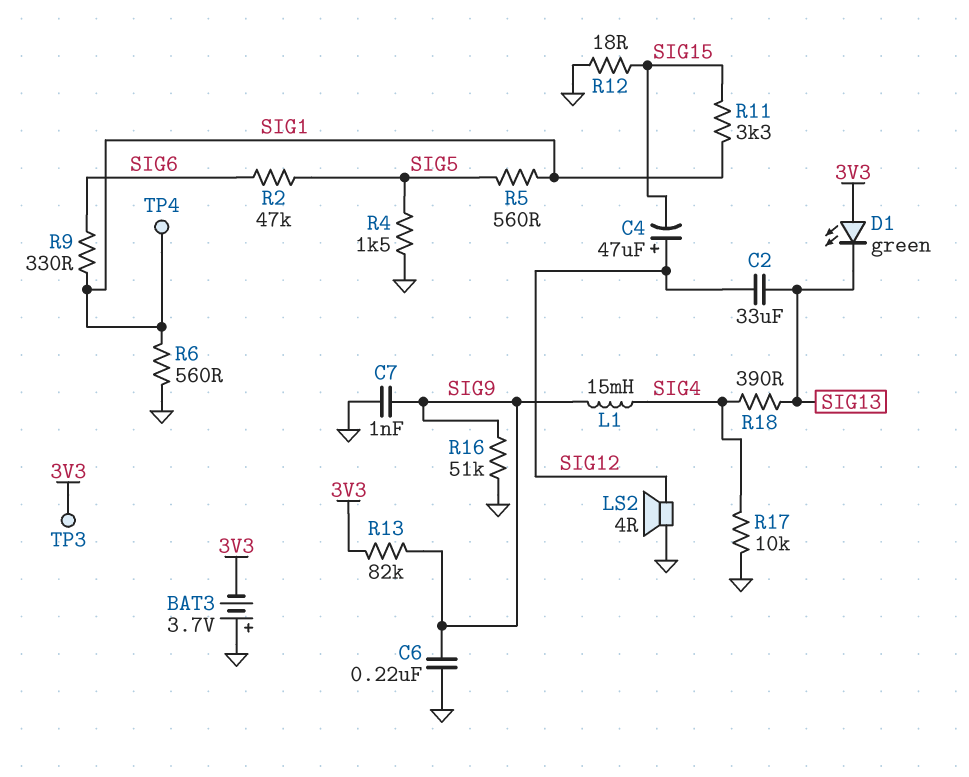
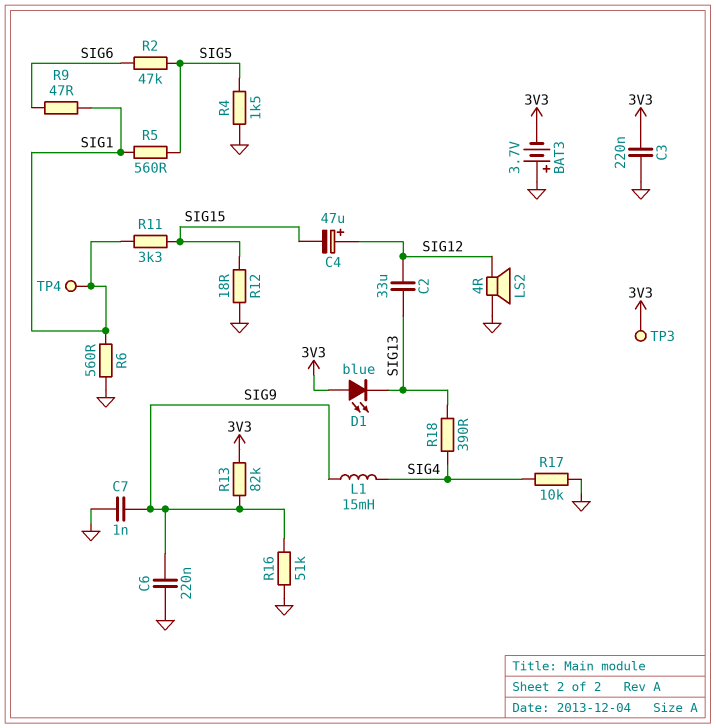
C3: none -> 220nF (3V3, GND)
D1: LED green (A 3V3, K SIG13) -> LED blue (A 3V3, K SIG13)
R9: 330 (SIG1, SIG6) -> 47 (SIG1, SIG6)

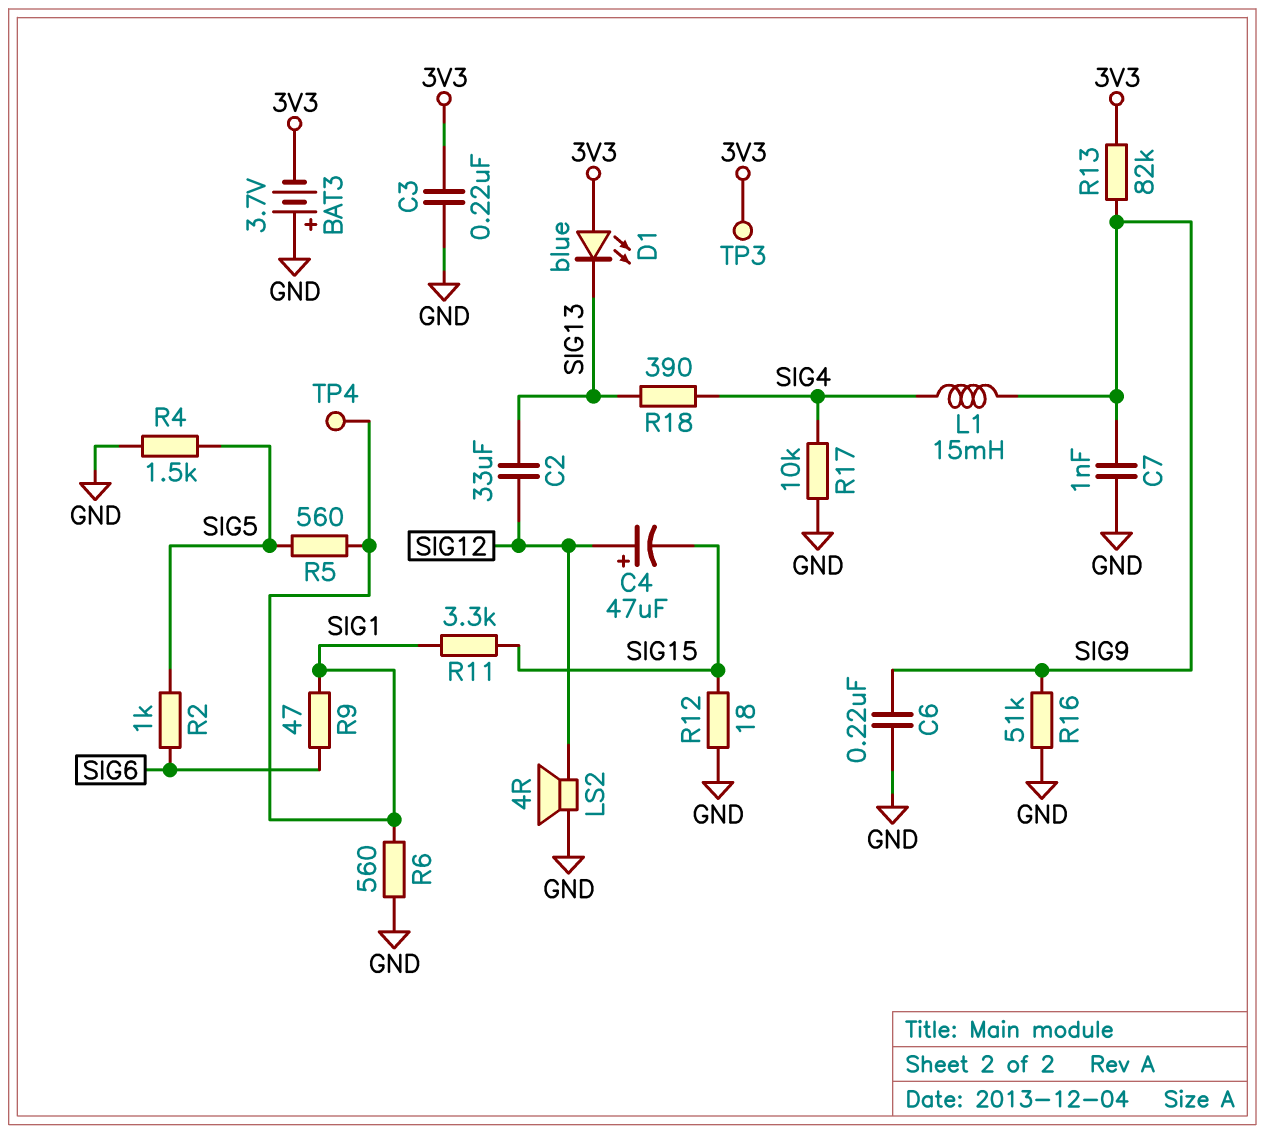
R2: 47k (SIG5, SIG6) -> 1k (SIG5, SIG6)

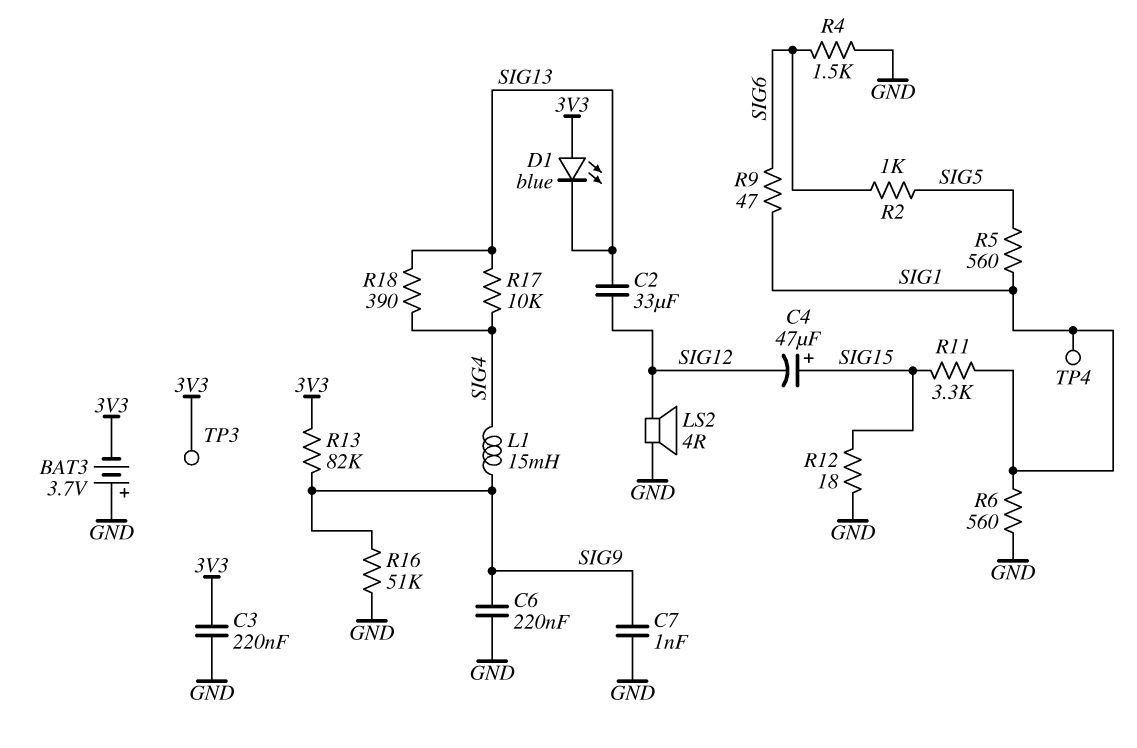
C4: 47uF (plus SIG12, minus SIG15) -> 47uF (plus SIG15, minus SIG12)
R4: 1.5k (GND, SIG5) -> 1.5k (GND, SIG6)
R17: 10k (GND, SIG4) -> 10k (SIG4, SIG13)

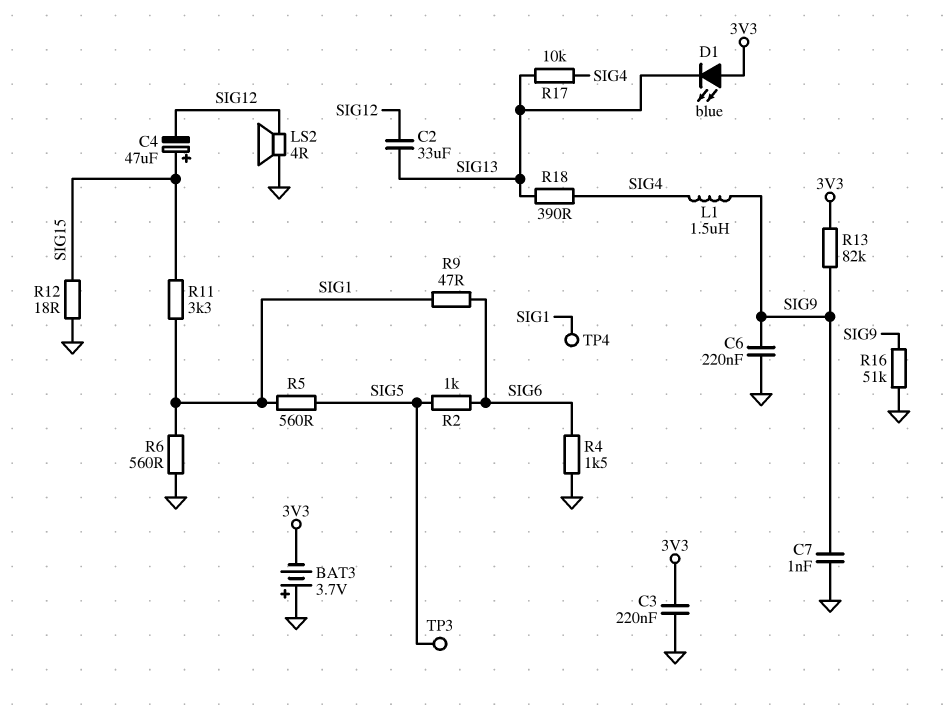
L1: 15mH (SIG4, SIG9) -> 1.5uH (SIG4, SIG9)
TP3: test point (3V3) -> test point (SIG5)

